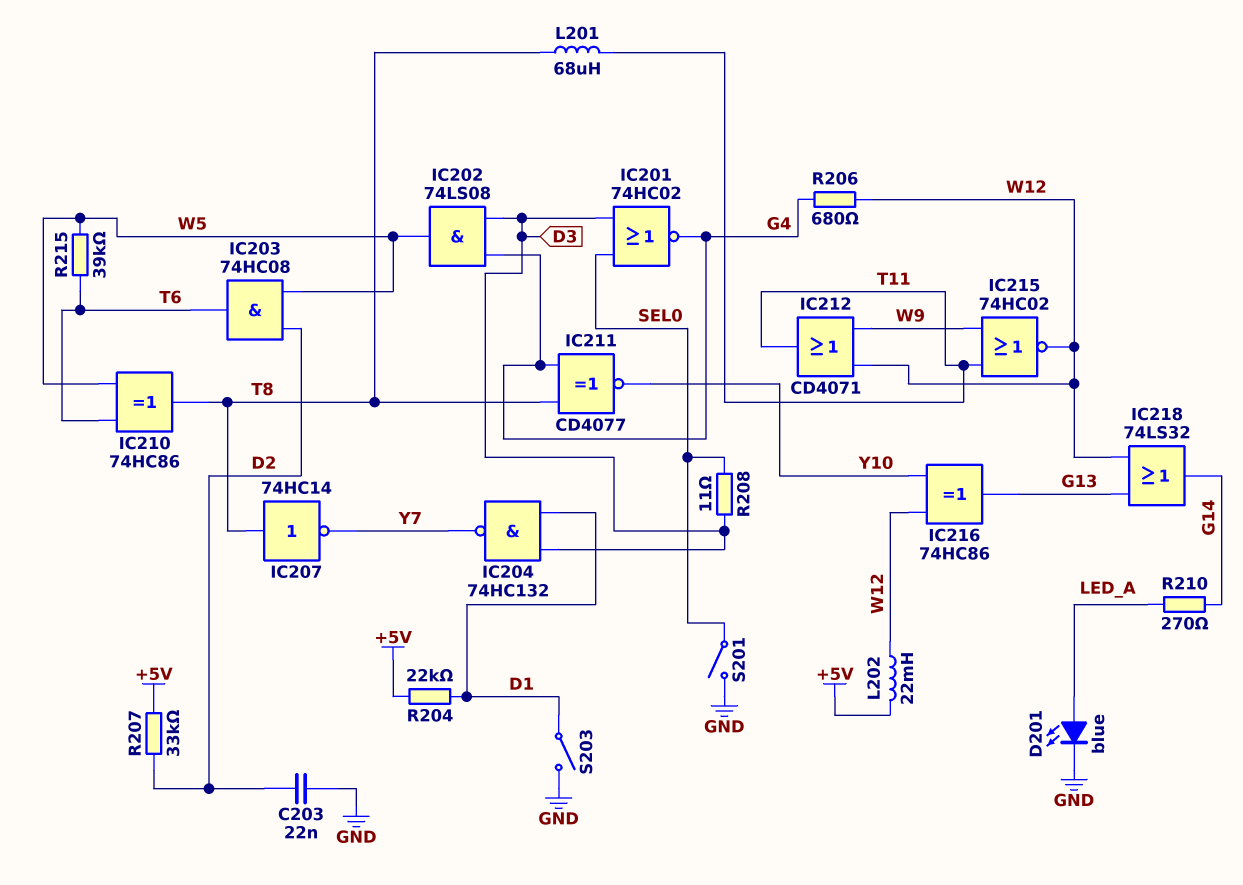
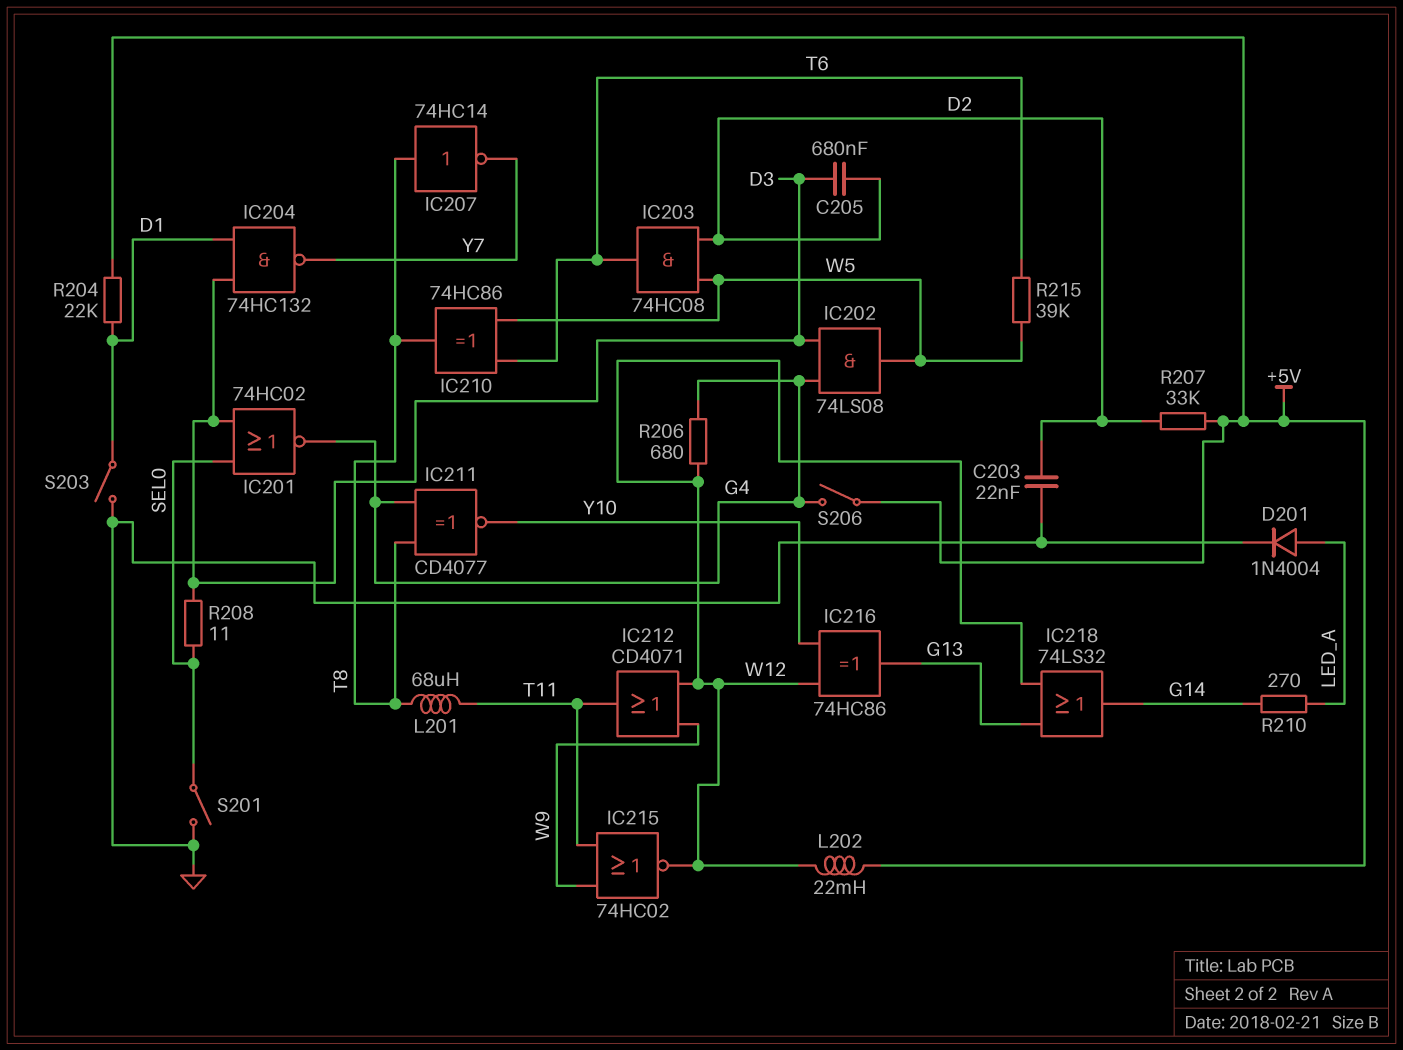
C205: none -> 680nF (D2, D3)
D201: LED blue (A LED_A, K GND) -> diode 1N4004 (A LED_A, K GND)
S206: none -> switch (+5V, G4)

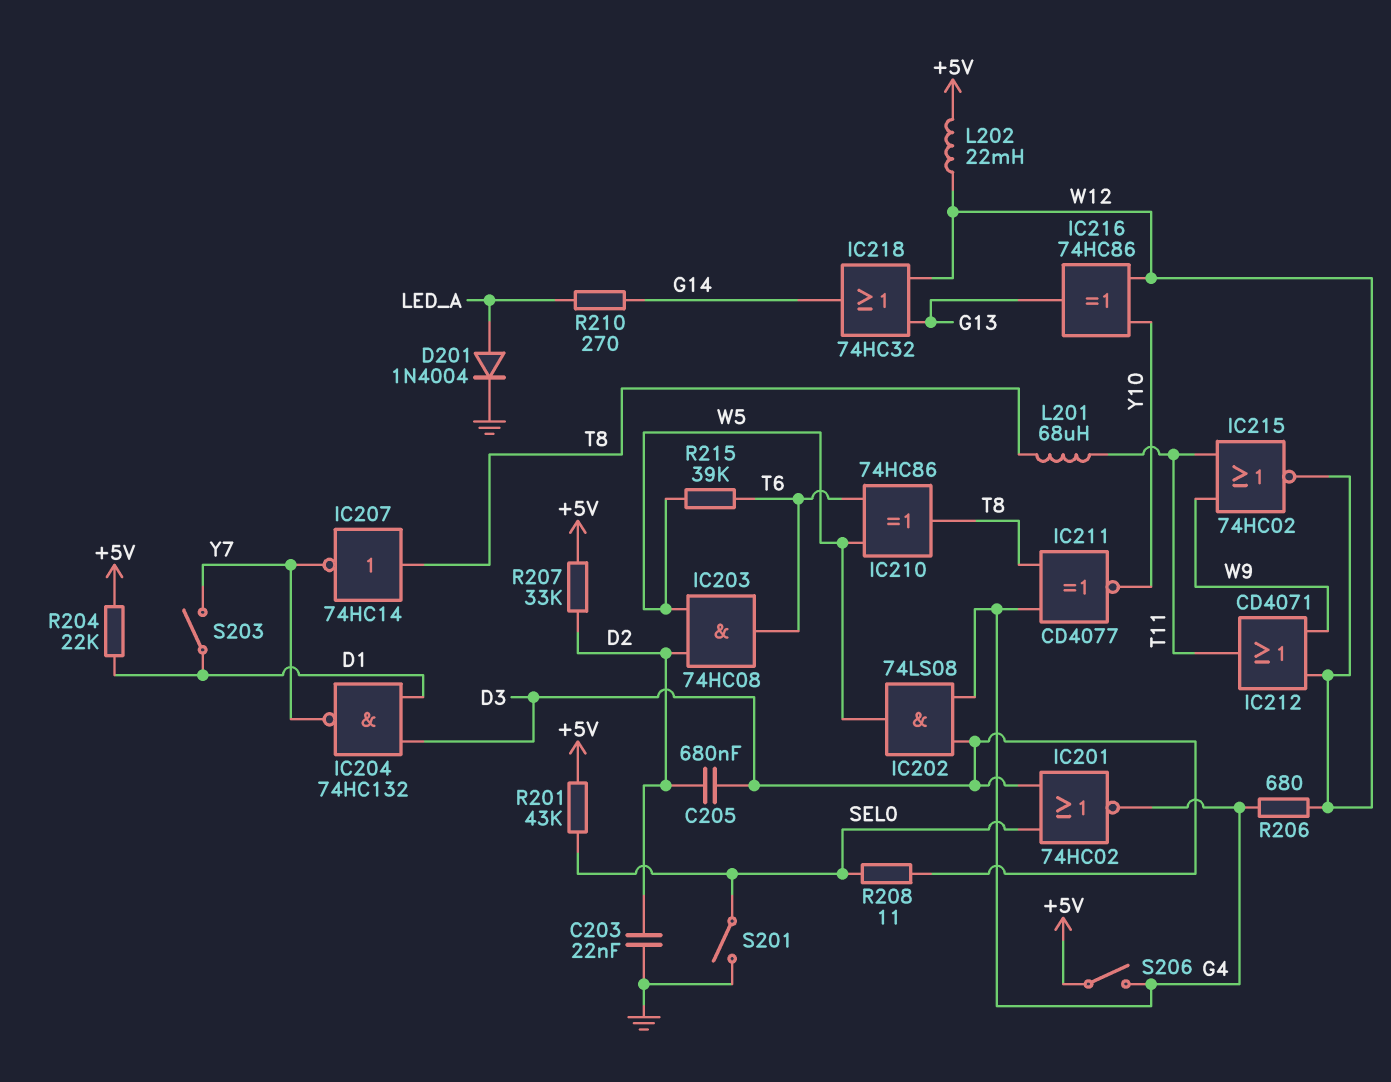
IC218: OR 74LS32 (in G13, in W12, out G14) -> OR 74HC32 (in G13, in W12, out G14)
R201: none -> 43k (+5V, SEL0)
S203: switch (D1, GND) -> switch (D1, Y7)

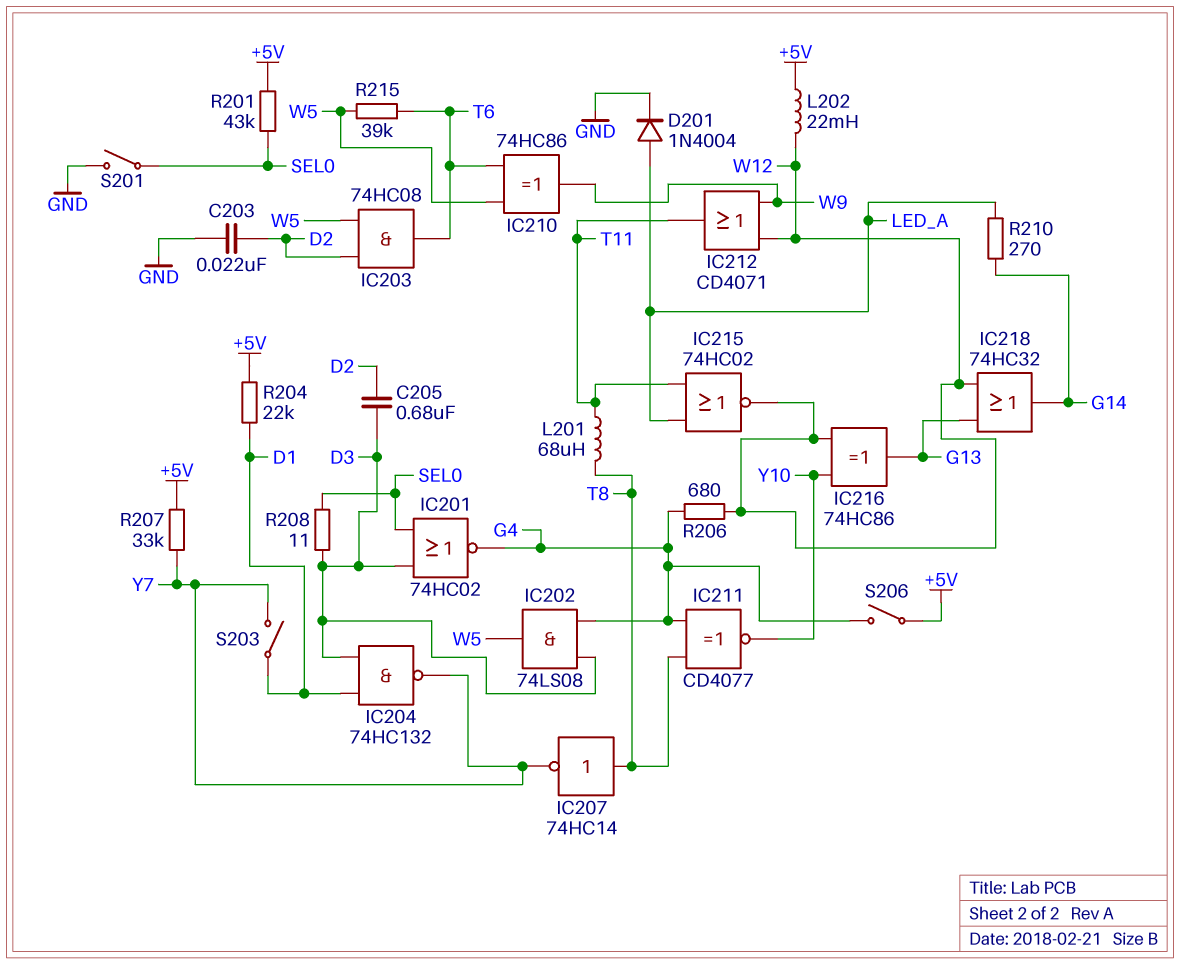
IC210: XOR 74HC86 (in T6, in W5, out T8) -> XOR 74HC86 (in T6, in W5, out W9)
IC215: NOR 74HC02 (in T11, in W9, out W12) -> NOR 74HC02 (in LED_A, in T11, out W12)
R207: 33k (+5V, D2) -> 33k (+5V, Y7)

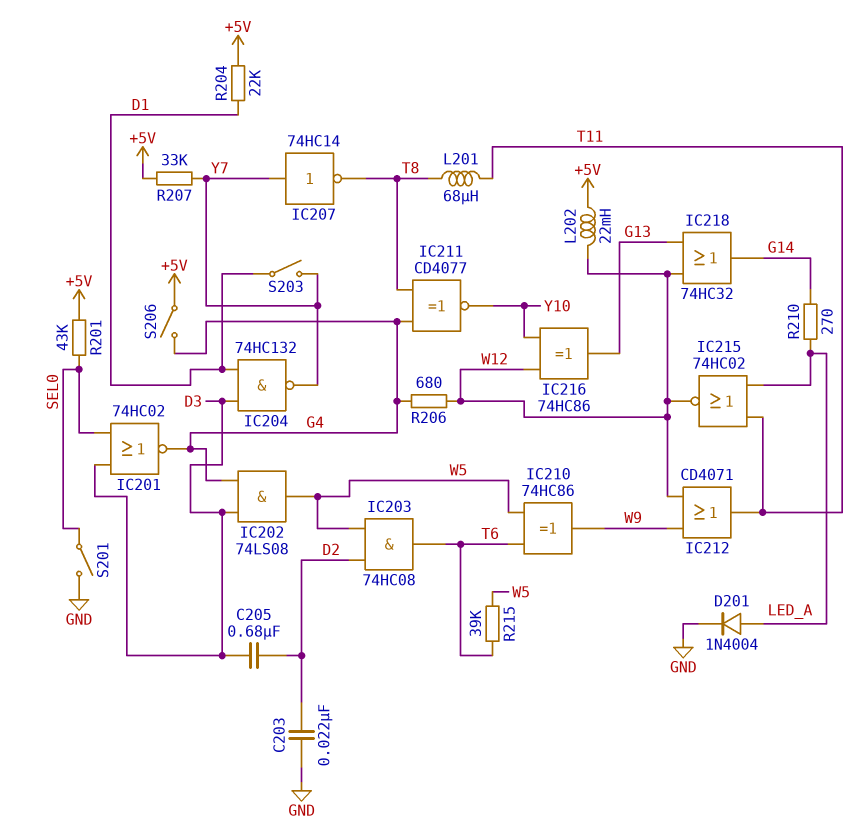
IC207: NOT 74HC14 (in T8, out Y7) -> NOT 74HC14 (in Y7, out T8)
R208: 11 (D3, SEL0) -> none

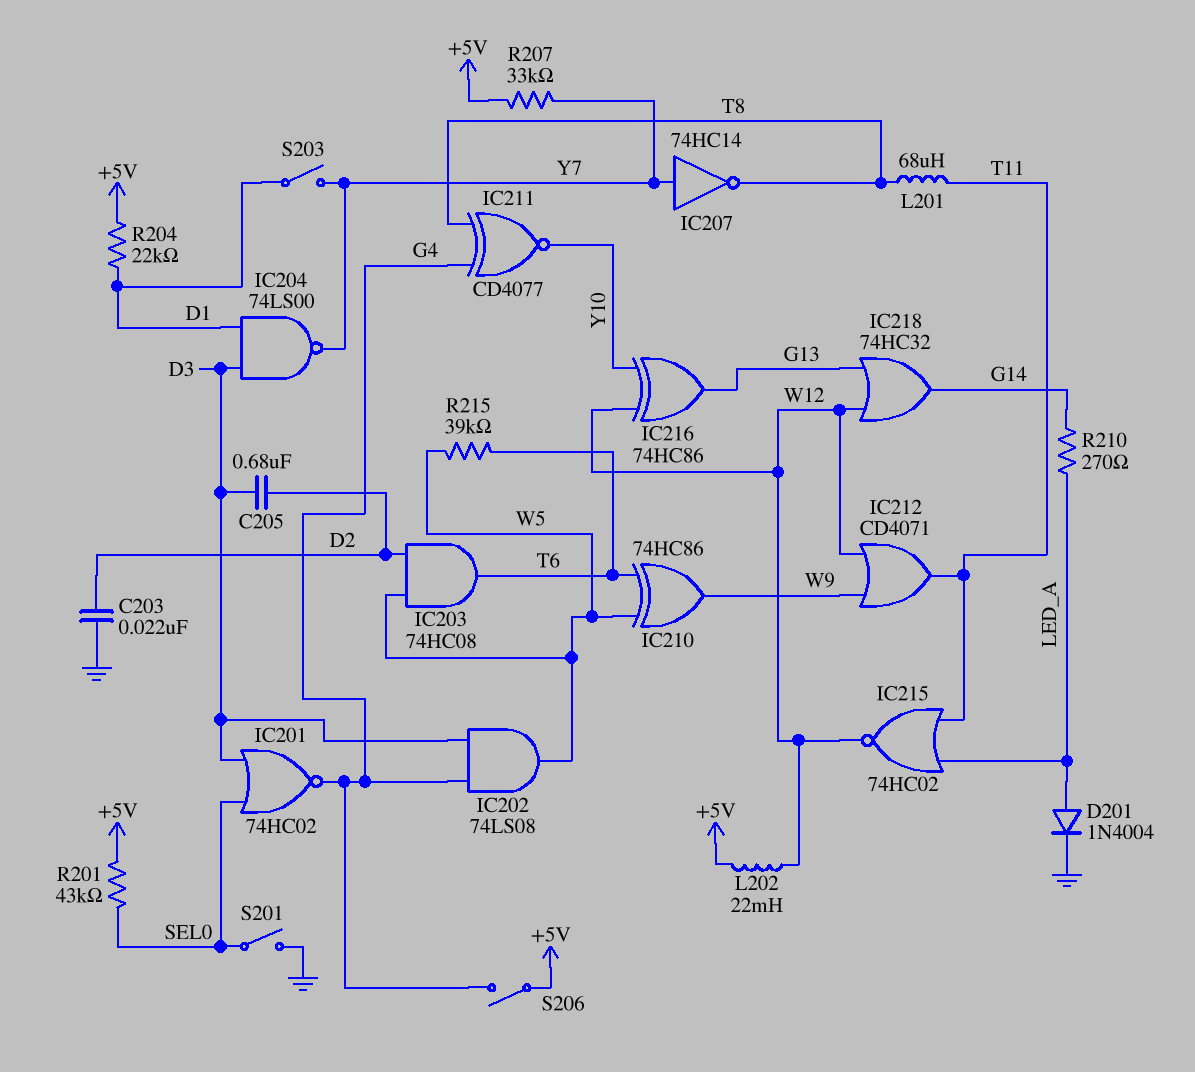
IC204: NAND 74HC132 (in D1, in D3, out Y7) -> NAND 74LS00 (in D1, in D3, out Y7)
R206: 680 (G4, W12) -> none

